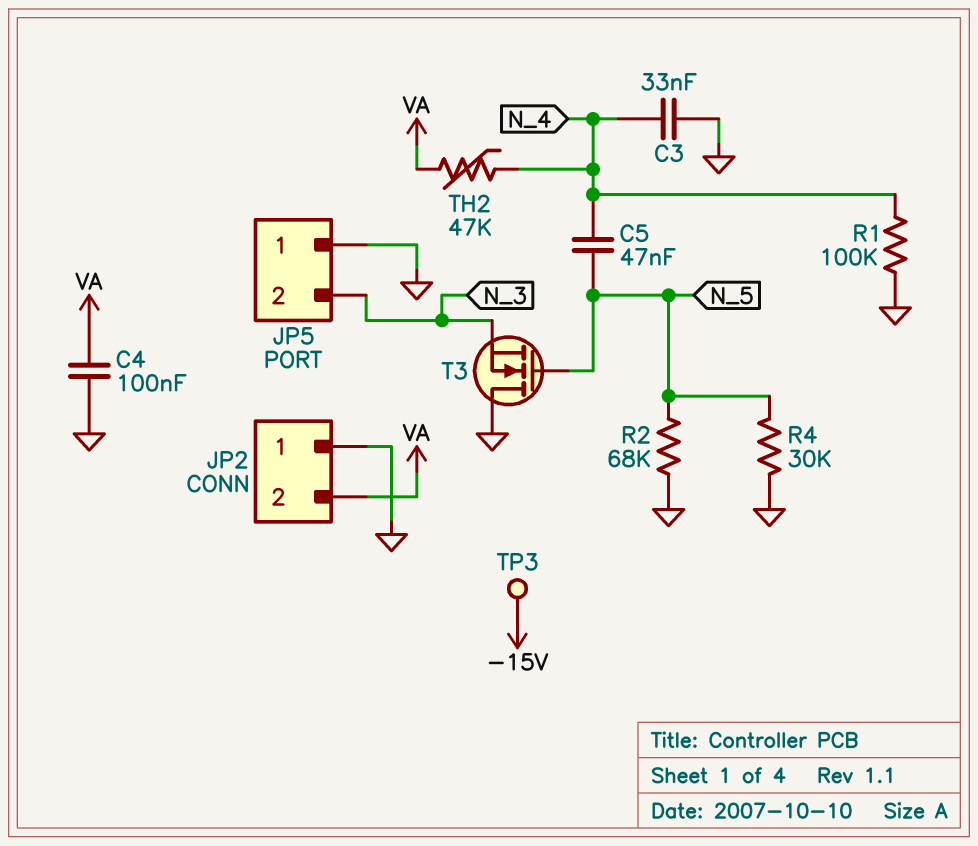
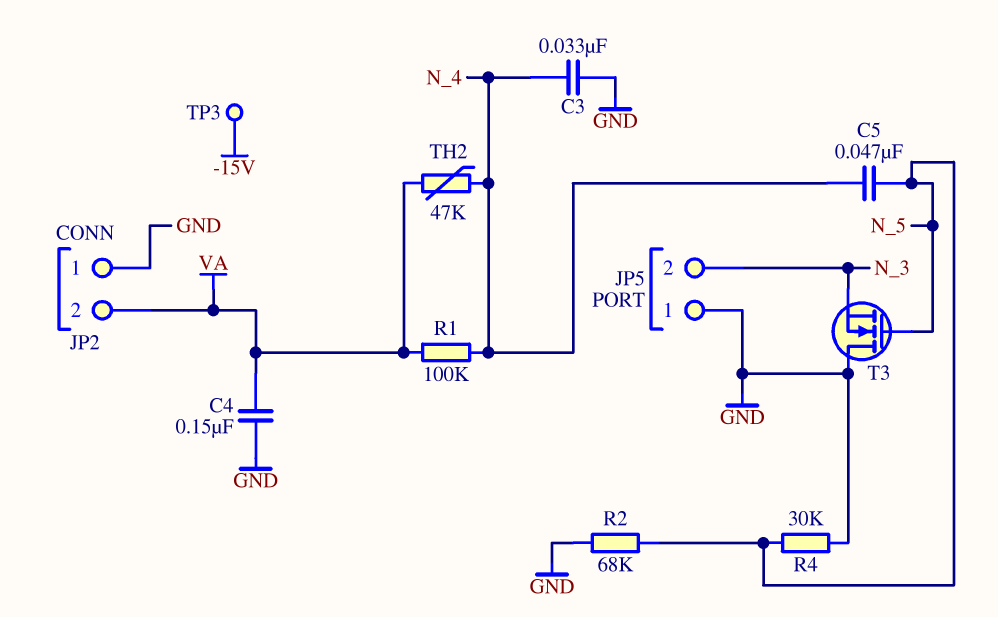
C4: 100nF (GND, VA) -> 150nF (GND, VA)
R1: 100k (GND, N_4) -> 100k (N_4, VA)

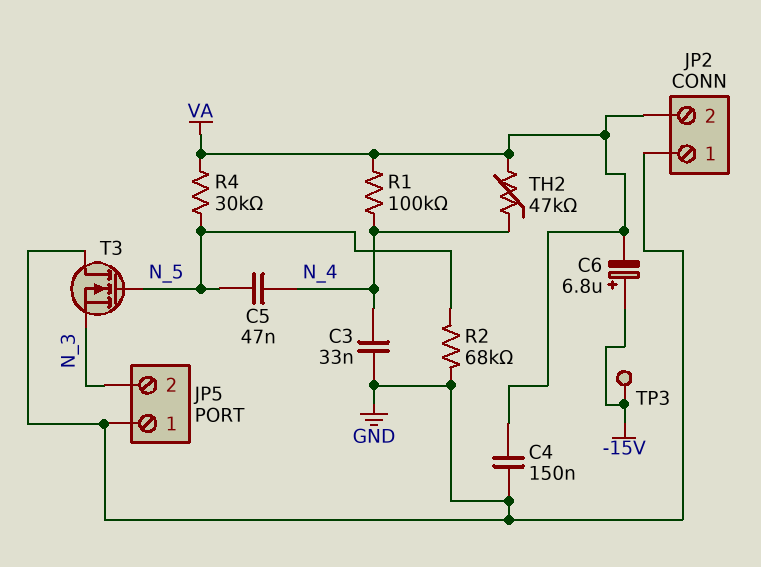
C6: none -> 6.8uF (plus -15V, minus VA)
R4: 30k (GND, N_5) -> 30k (N_5, VA)

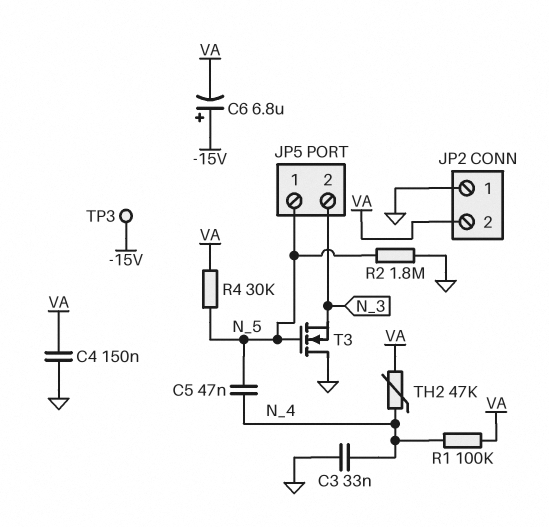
JP5 pin 1: GND -> N_5
R2: 68k (GND, N_5) -> 1.8M (GND, N_5)

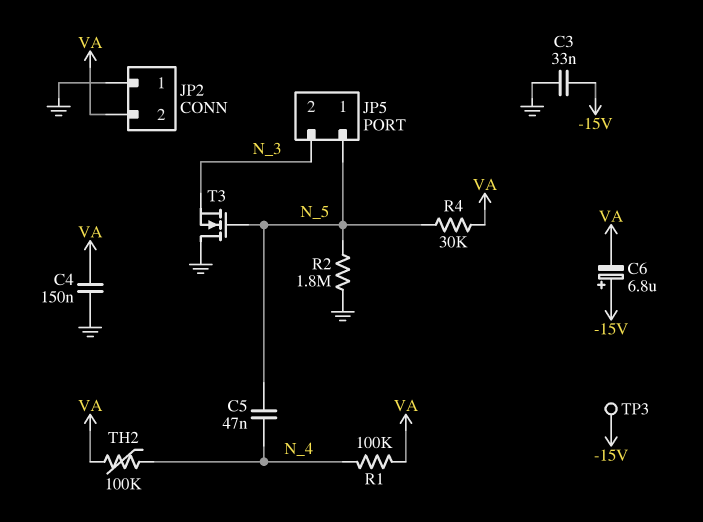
C3: 33nF (GND, N_4) -> 33nF (-15V, GND)
TH2: 47k (N_4, VA) -> 100k (N_4, VA)

